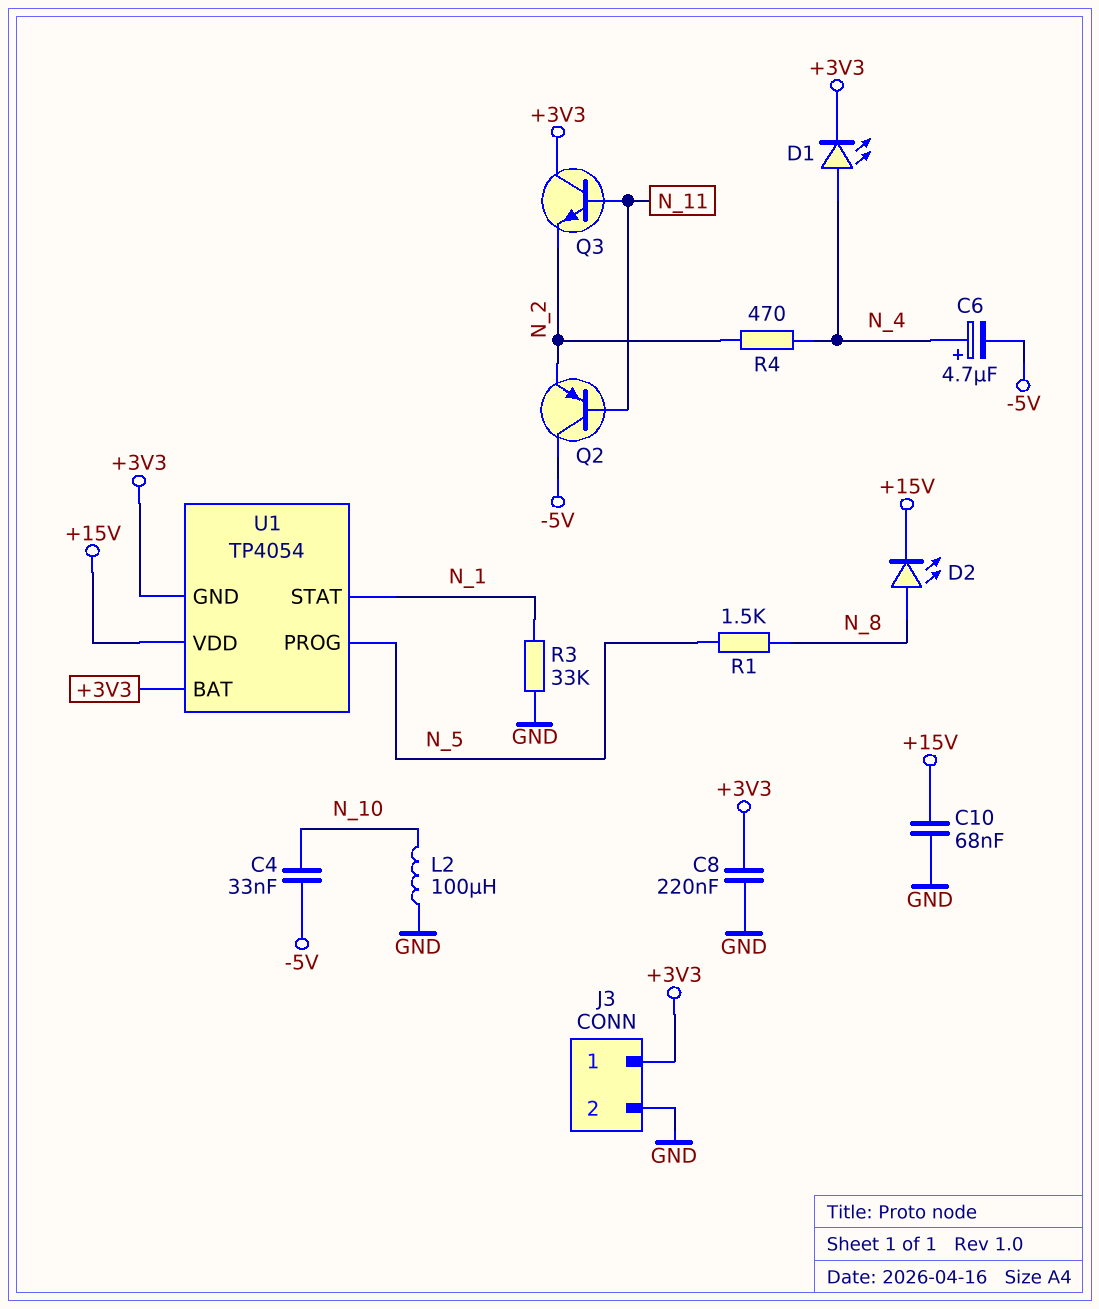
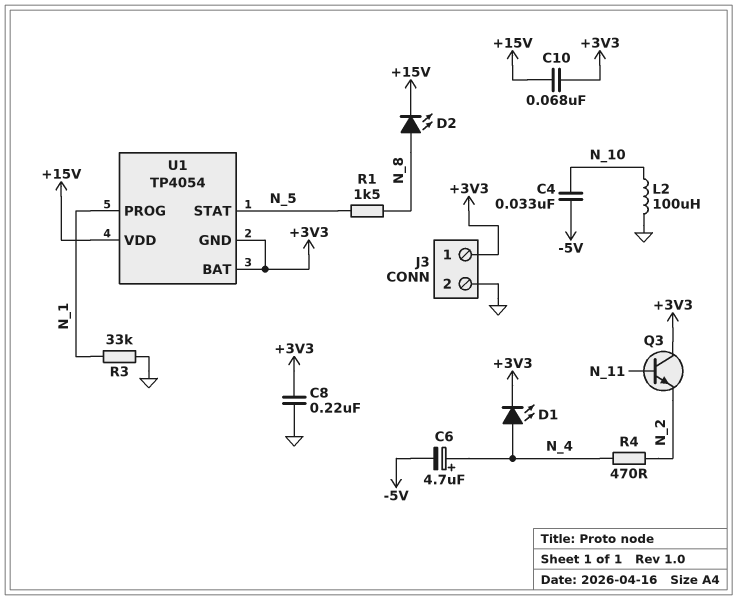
C10: 68nF (+15V, GND) -> 68nF (+3V3, +15V)
Q2: PNP (B N_11, C -5V, E N_2) -> none
U1 pin PROG: N_5 -> N_1
U1 pin STAT: N_1 -> N_5

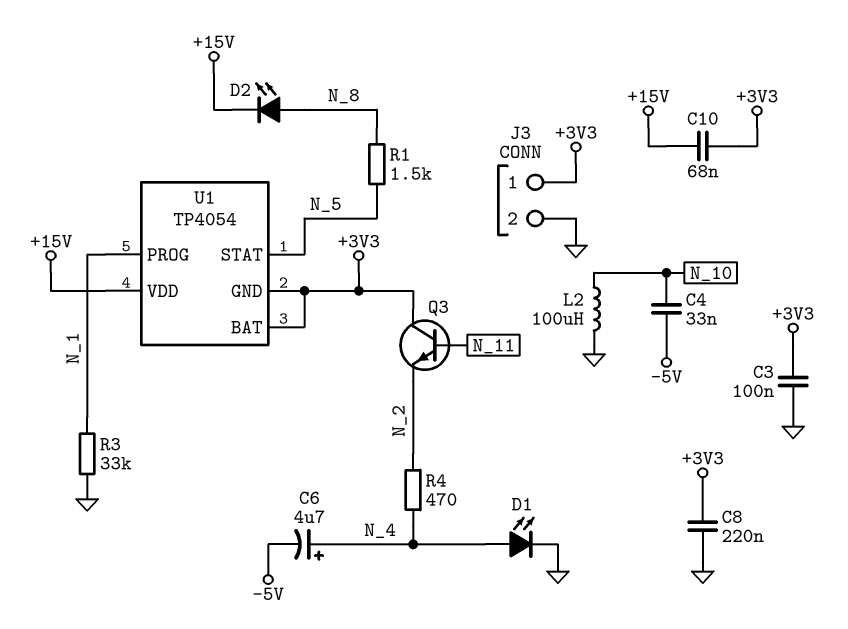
C3: none -> 100nF (+3V3, GND)
D1: LED (A N_4, K +3V3) -> LED (A N_4, K GND)

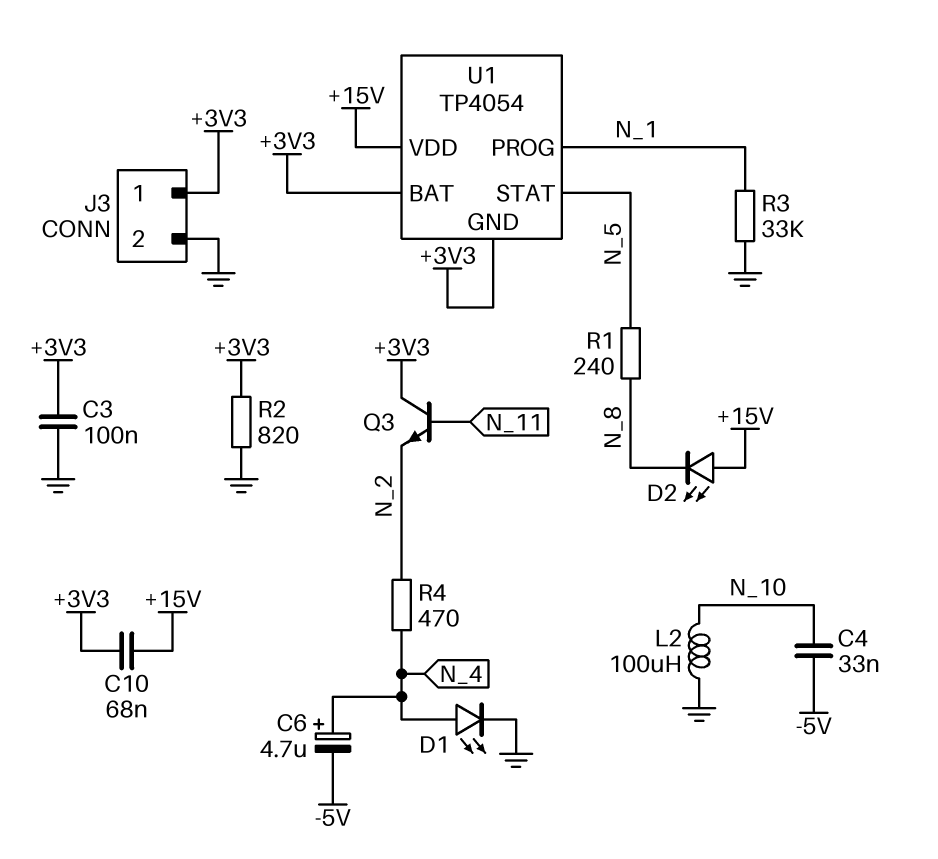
C8: 220nF (+3V3, GND) -> none
D2: LED (A N_8, K +15V) -> LED (A +15V, K N_8)
R1: 1.5k (N_5, N_8) -> 240 (N_5, N_8)
R2: none -> 820 (+3V3, GND)

